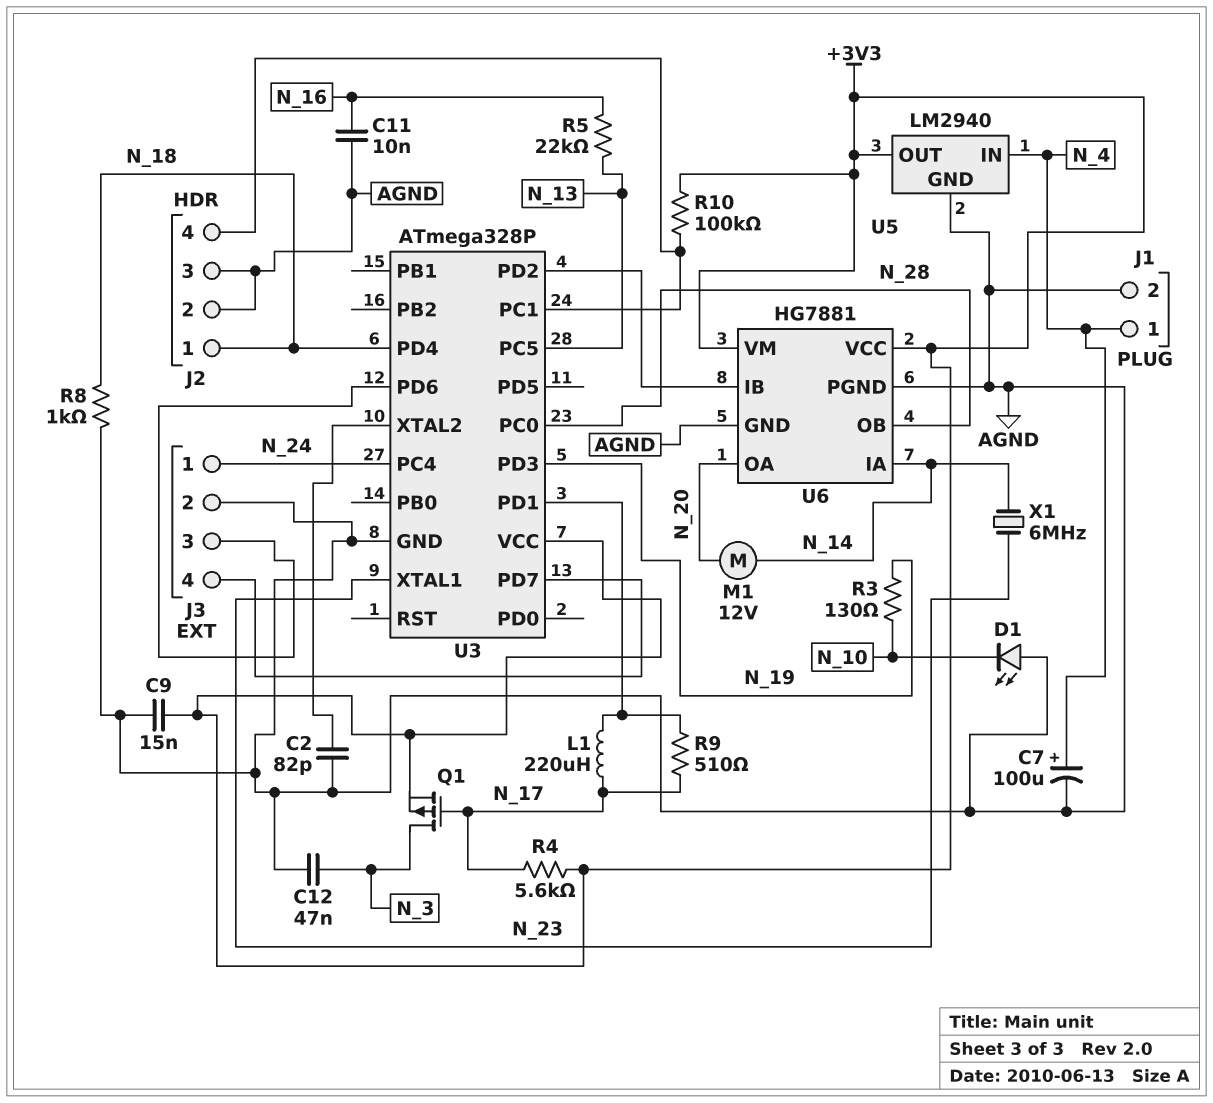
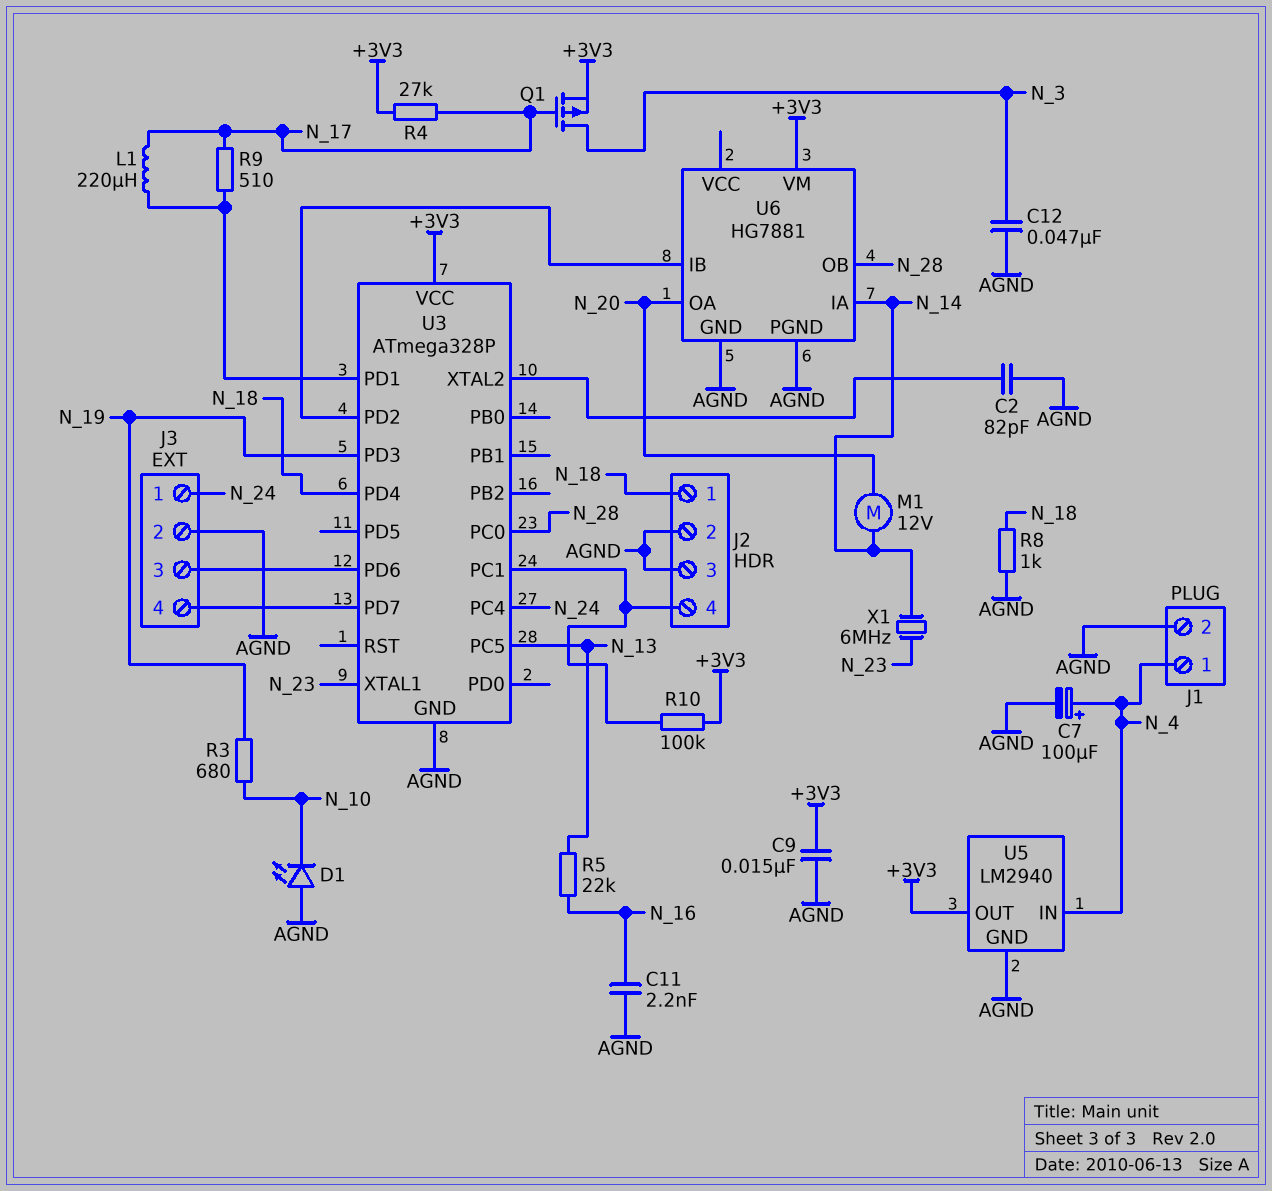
C11: 10nF (AGND, N_16) -> 2.2nF (AGND, N_16)
R3: 130 (N_10, N_19) -> 680 (N_10, N_19)
R4: 5.6k (+3V3, N_17) -> 27k (+3V3, N_17)
U6 pin VCC: +3V3 -> none

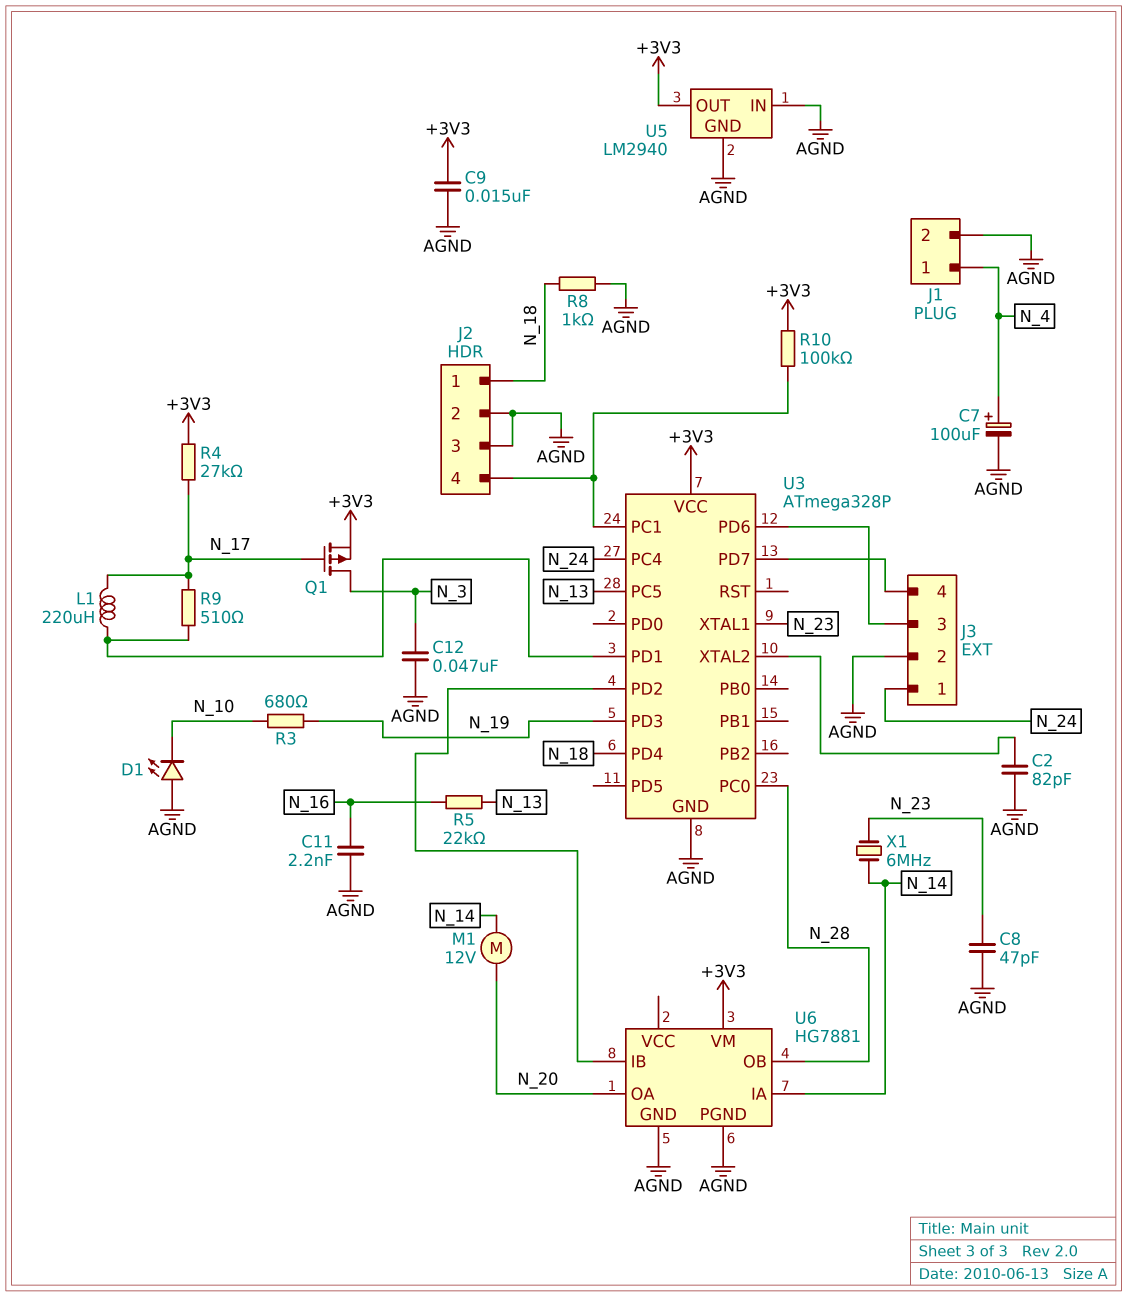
C8: none -> 47pF (AGND, N_23)
U5 pin IN: N_4 -> AGND

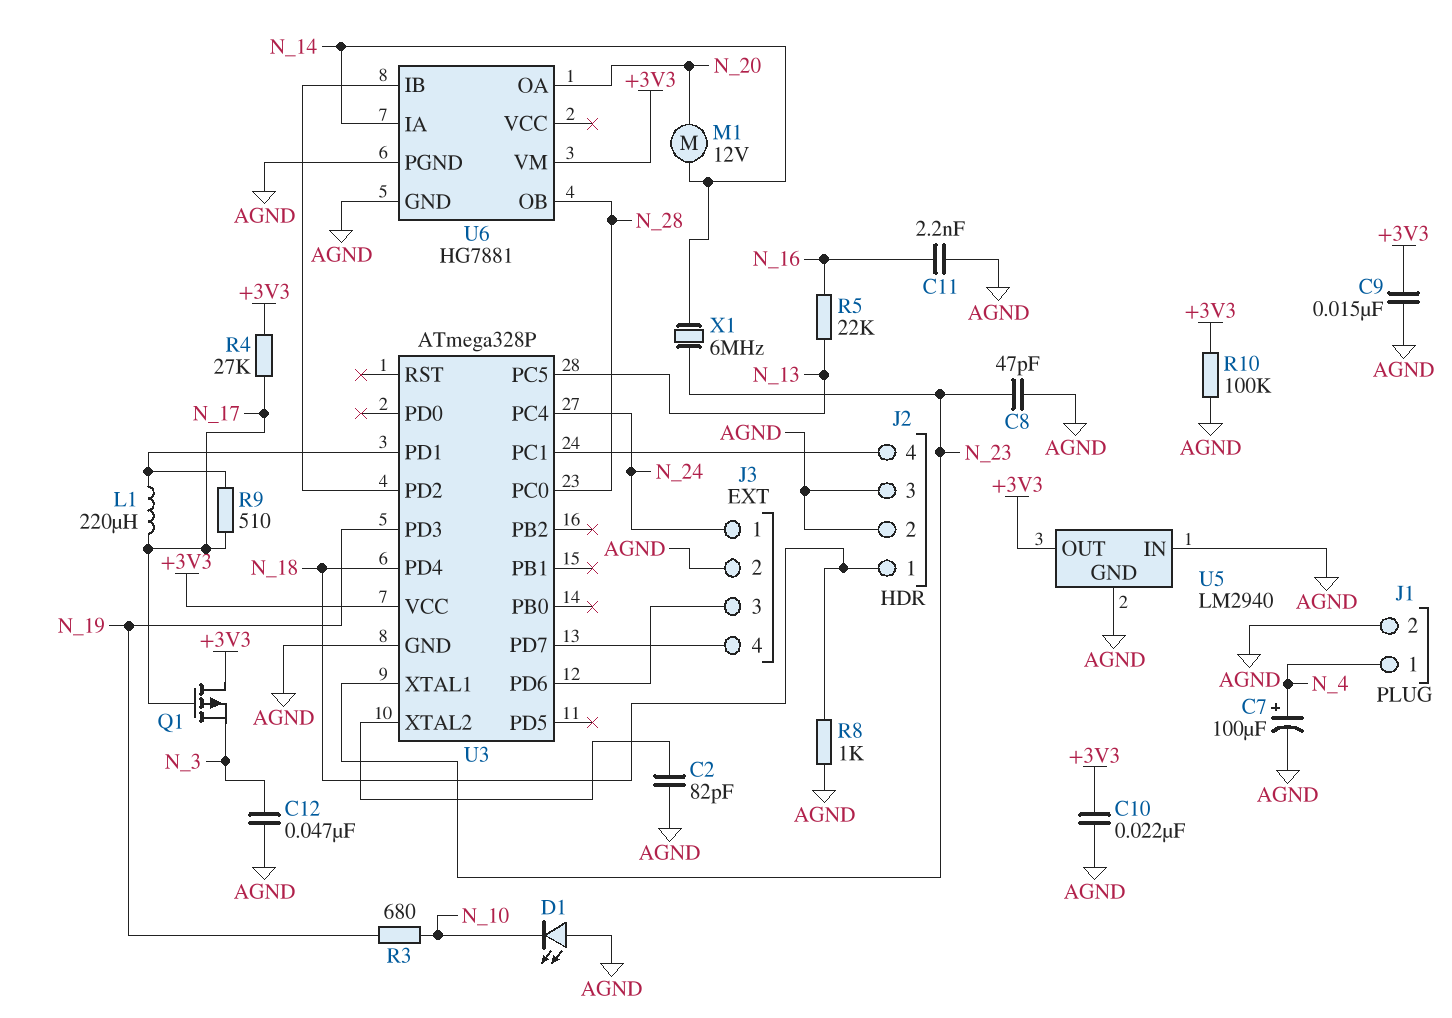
C10: none -> 22nF (+3V3, AGND)
Q1: PMOS (G N_17, D N_3, S +3V3) -> PMOS (G N_17, D +3V3, S N_3)
R10: 100k (+3V3, J2/4) -> 100k (+3V3, AGND)

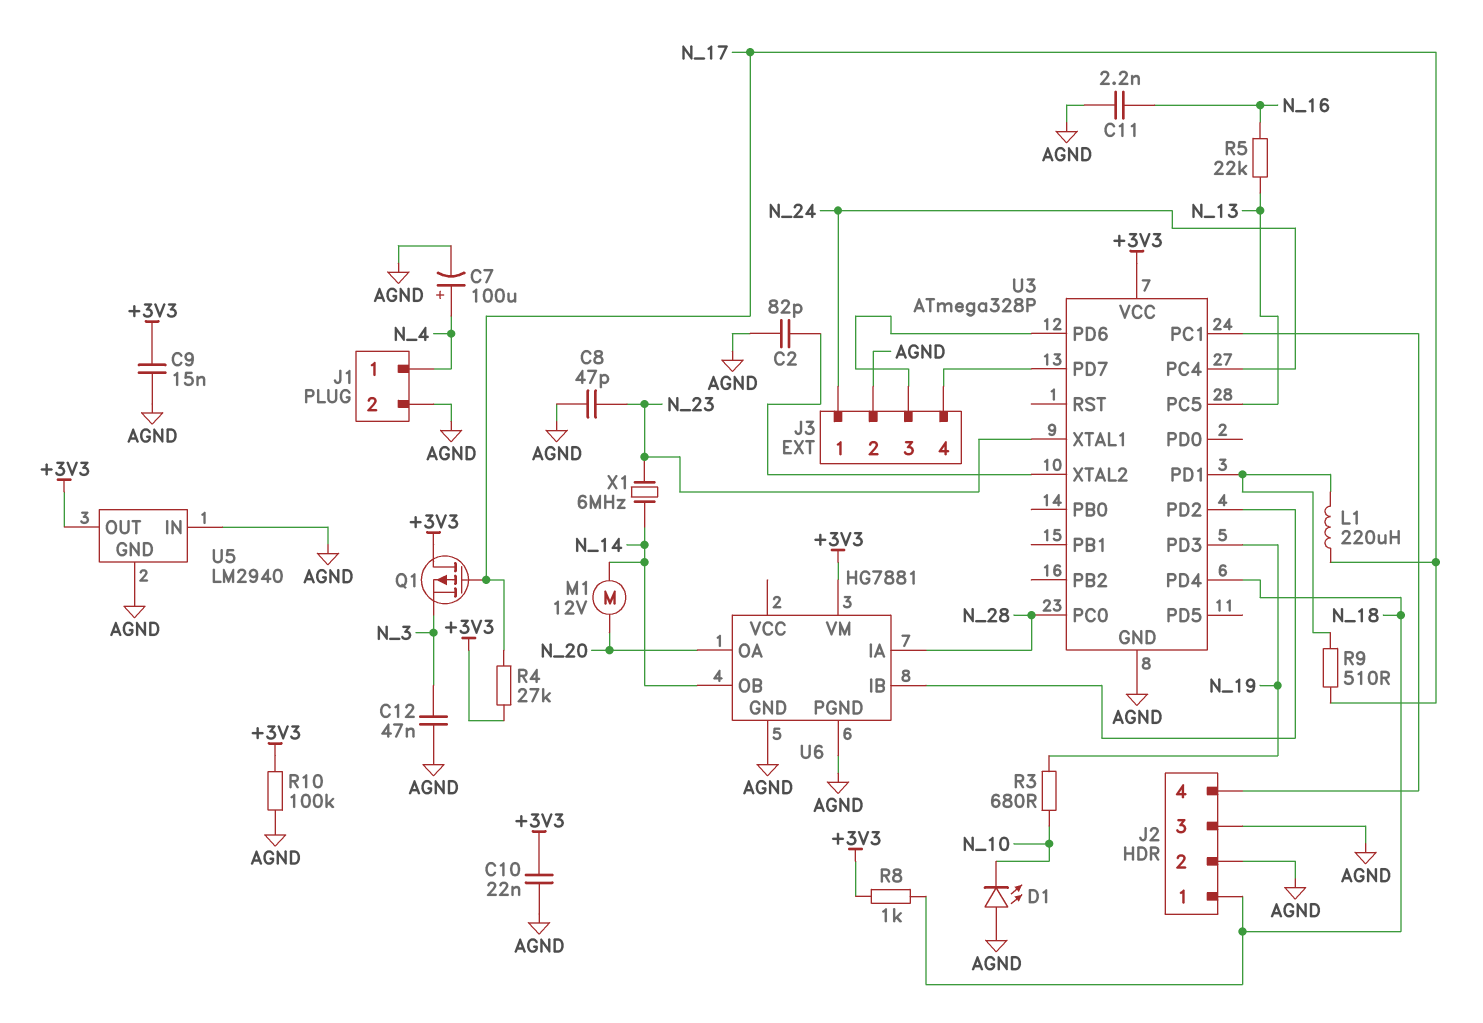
R8: 1k (AGND, N_18) -> 1k (+3V3, N_18)
U6 pin IA: N_14 -> N_28
U6 pin OB: N_28 -> N_14

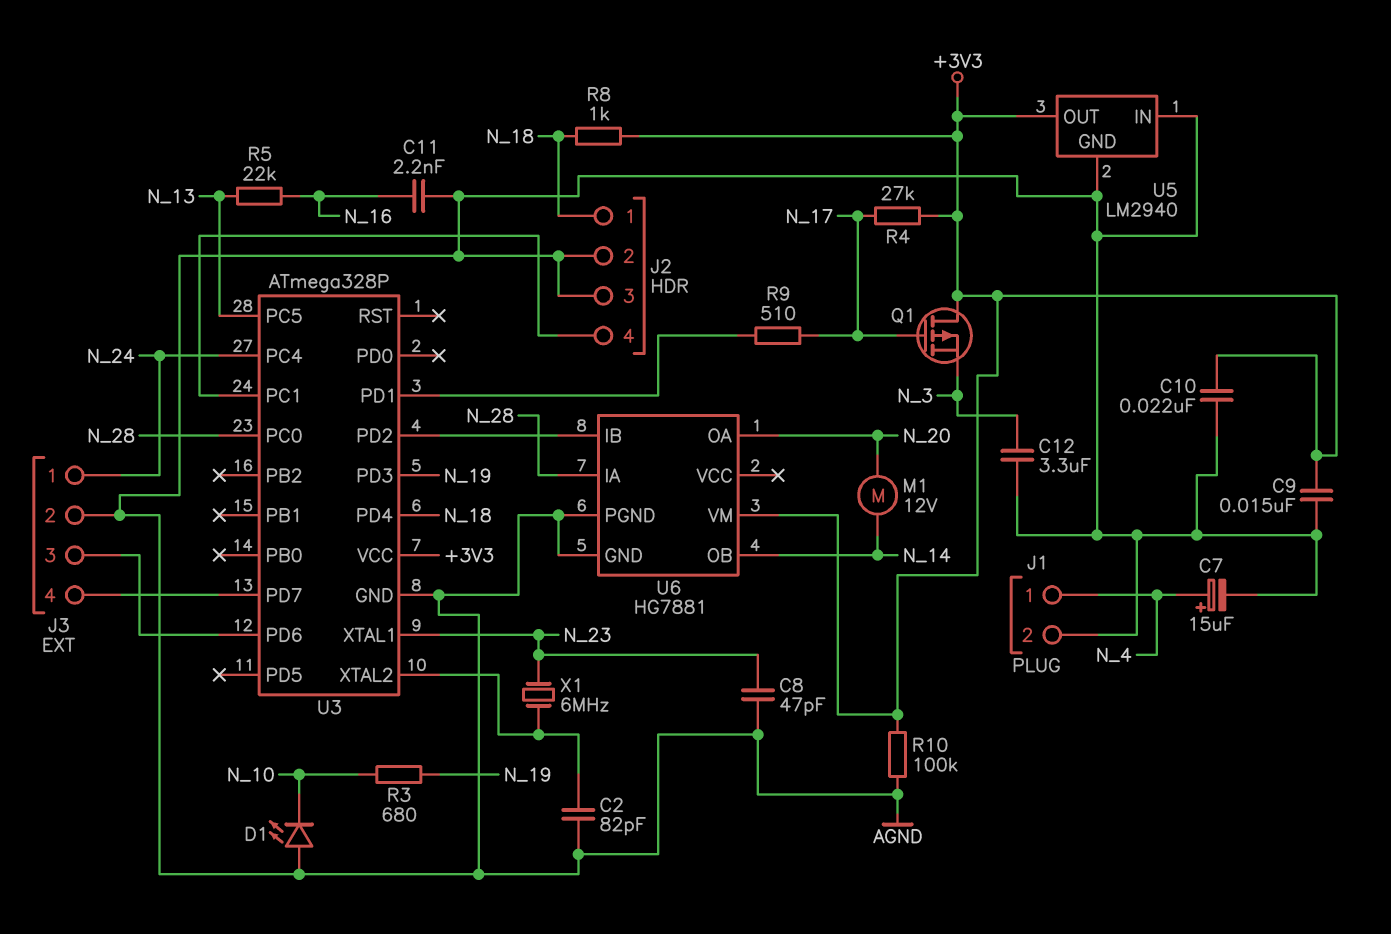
C7: 100uF (plus N_4, minus AGND) -> 15uF (plus N_4, minus AGND)
C12: 47nF (AGND, N_3) -> 3.3uF (AGND, N_3)
L1: 220uH (N_17, U3/PD1) -> none
X1: 6MHz (N_14, N_23) -> 6MHz (N_23, U3/XTAL2)

